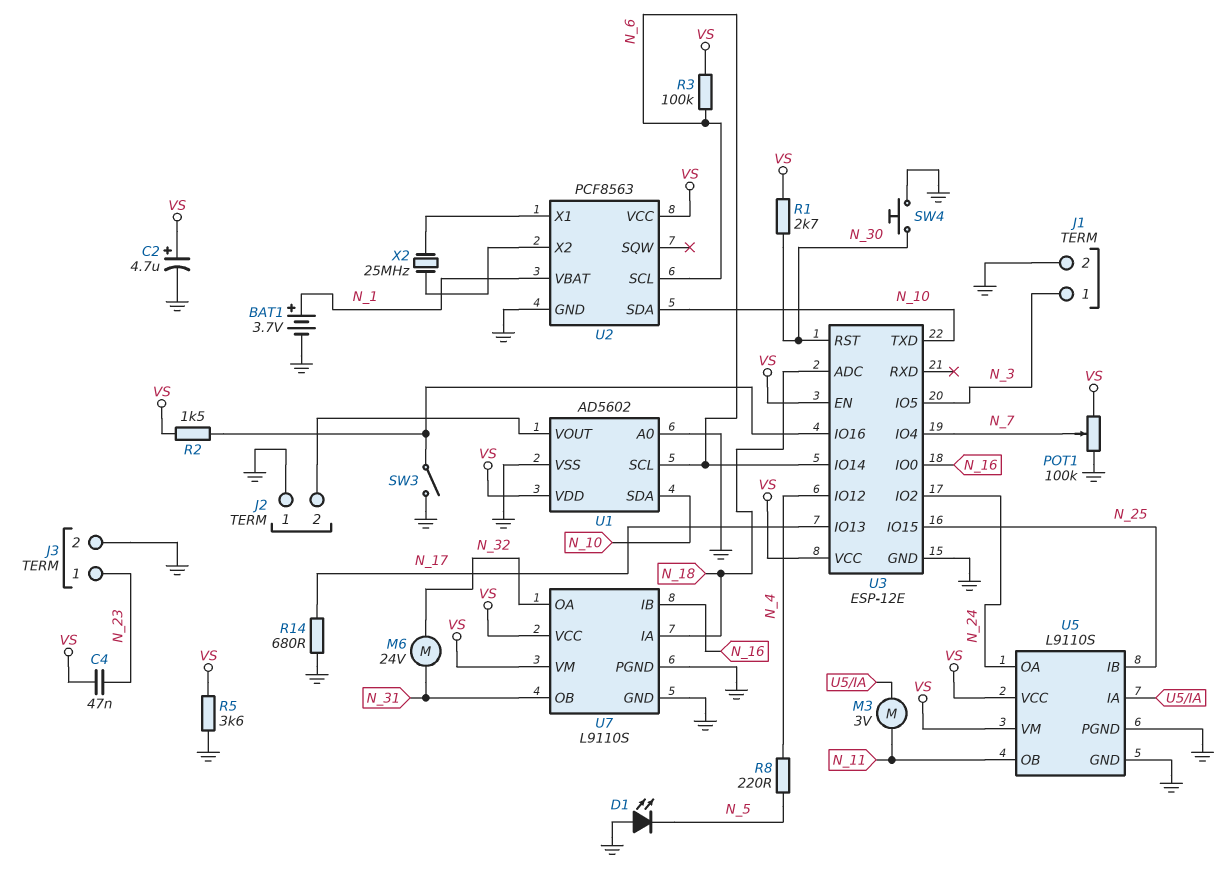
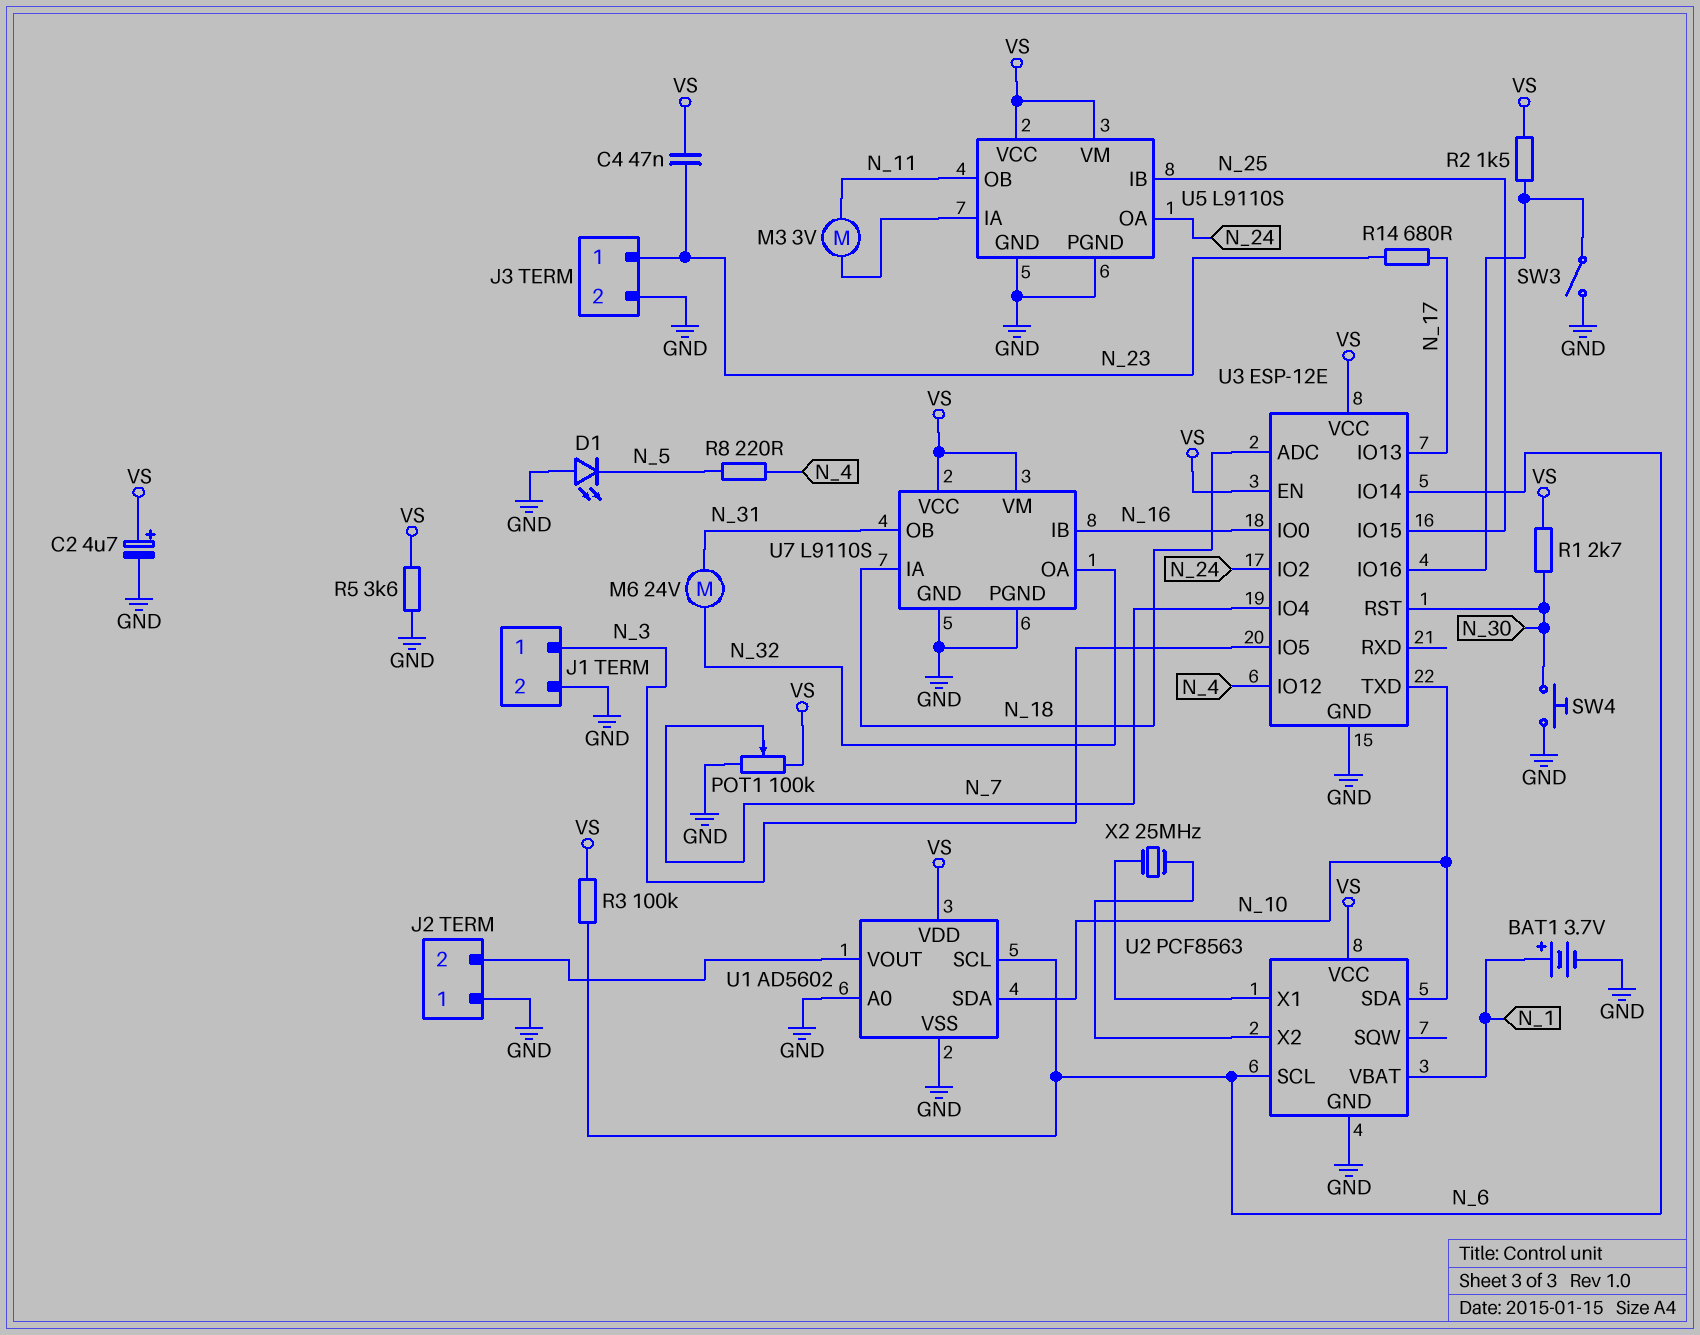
R14: 680 (GND, N_17) -> 680 (N_17, N_23)

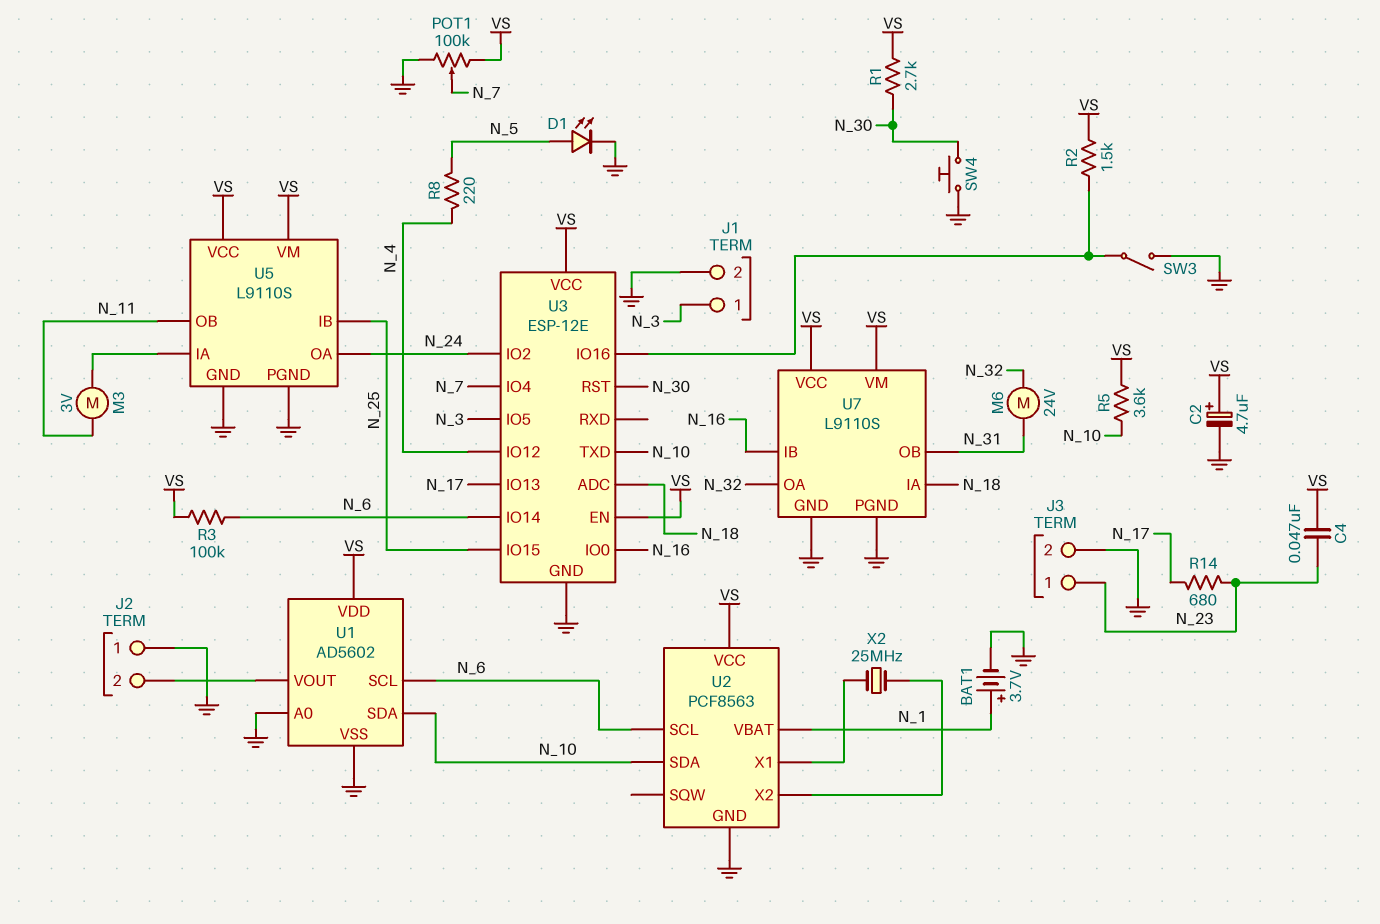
D1: LED (A GND, K N_5) -> LED (A N_5, K GND)
R5: 3.6k (GND, VS) -> 3.6k (N_10, VS)

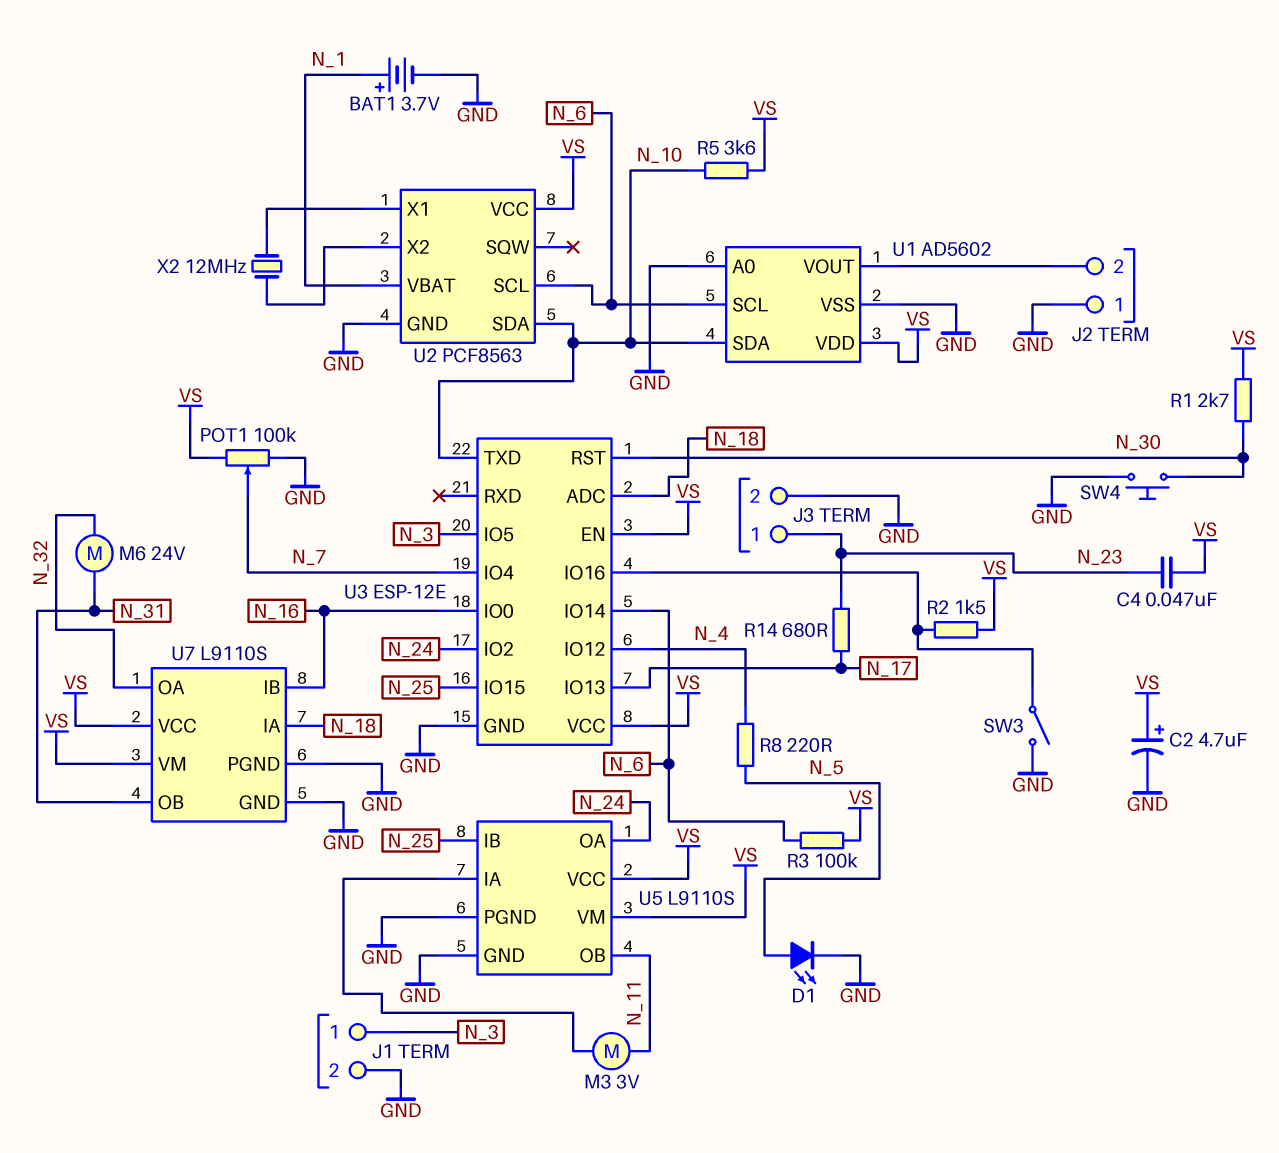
X2: 25MHz (U2/X1, U2/X2) -> 12MHz (U2/X1, U2/X2)

